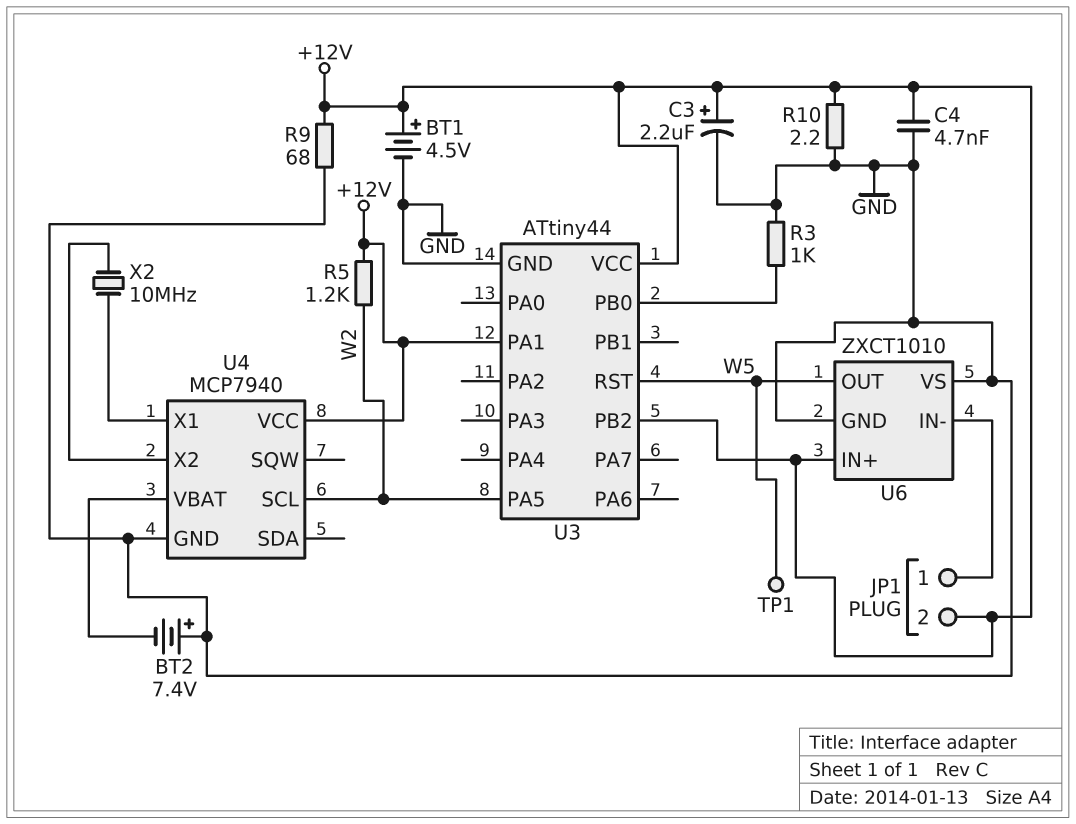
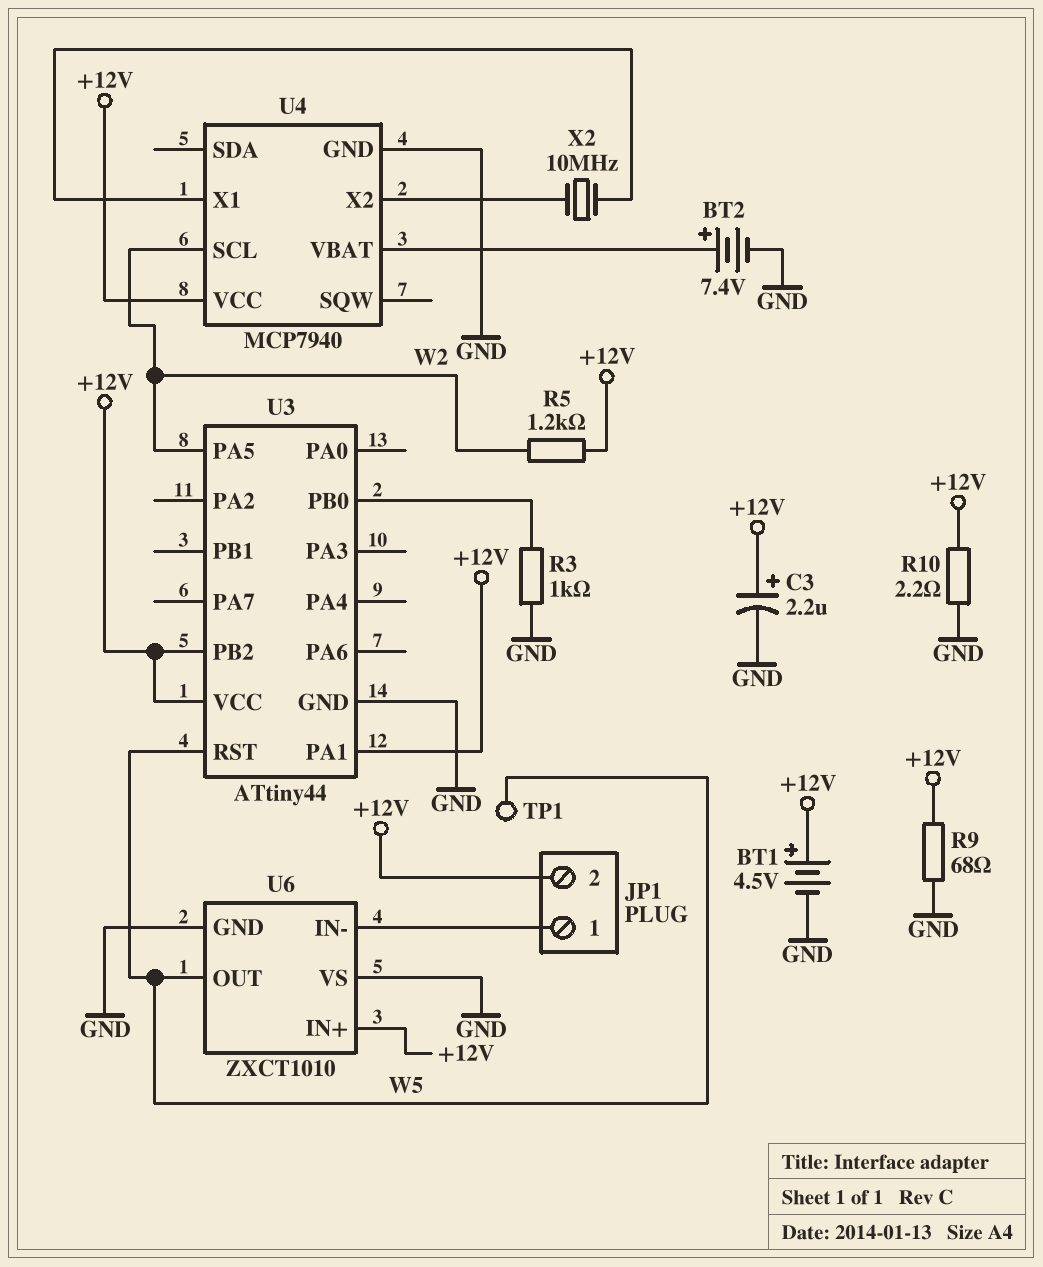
BT2: 7.4V (plus GND, minus U4/VBAT) -> 7.4V (plus U4/VBAT, minus GND)
C4: 4.7nF (+12V, GND) -> none

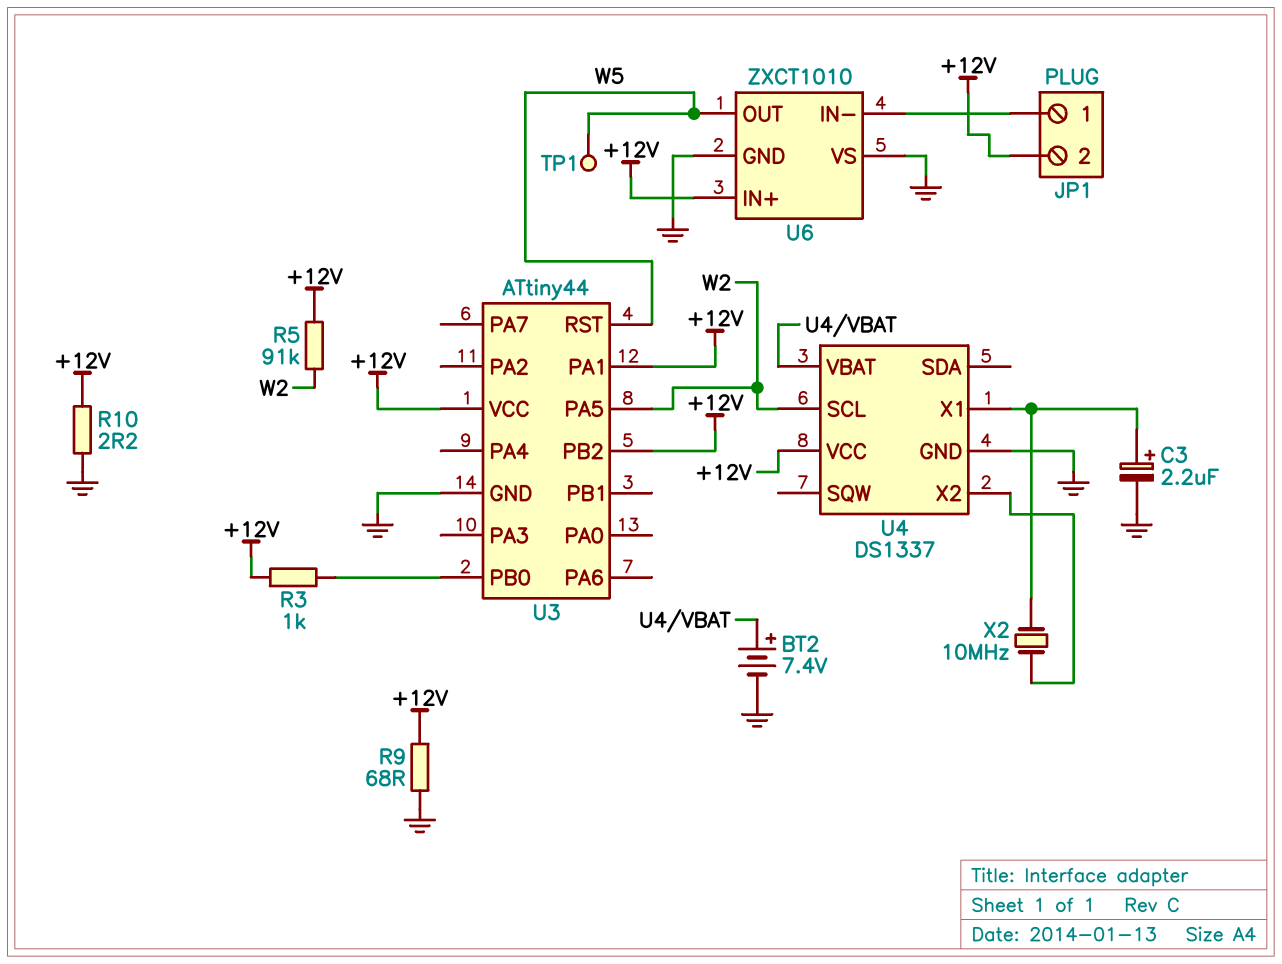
BT1: 4.5V (plus +12V, minus GND) -> none
C3: 2.2uF (plus +12V, minus GND) -> 2.2uF (plus U4/X1, minus GND)
R3: 1k (GND, U3/PB0) -> 1k (+12V, U3/PB0)
R5: 1.2k (+12V, W2) -> 91k (+12V, W2)
U4: MCP7940 -> DS1337

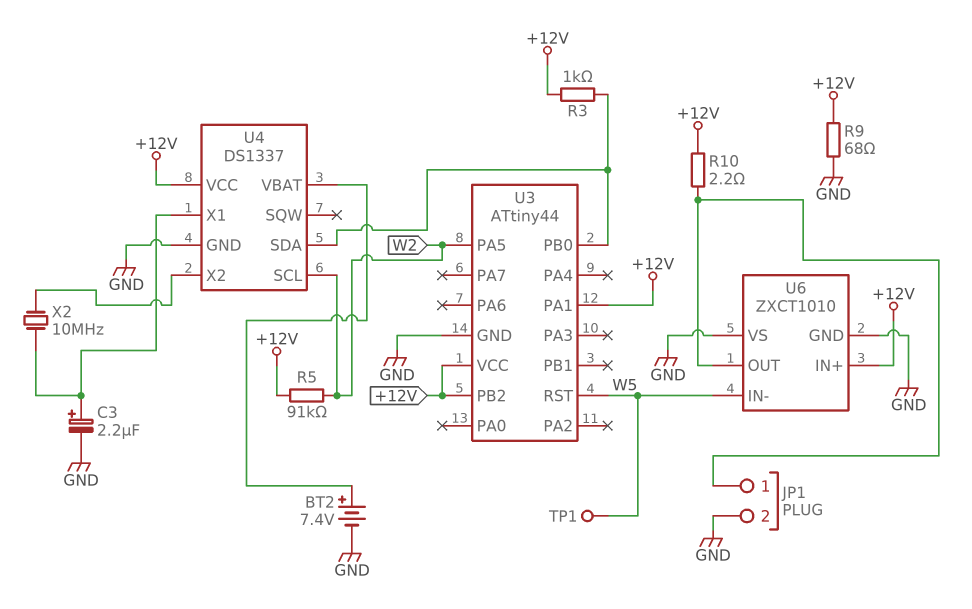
JP1 pin 2: +12V -> GND
R10: 2.2 (+12V, GND) -> 2.2 (+12V, JP1/1)
U4 pin SDA: none -> U3/PB0
U6 pin IN-: JP1/1 -> W5
U6 pin OUT: W5 -> JP1/1

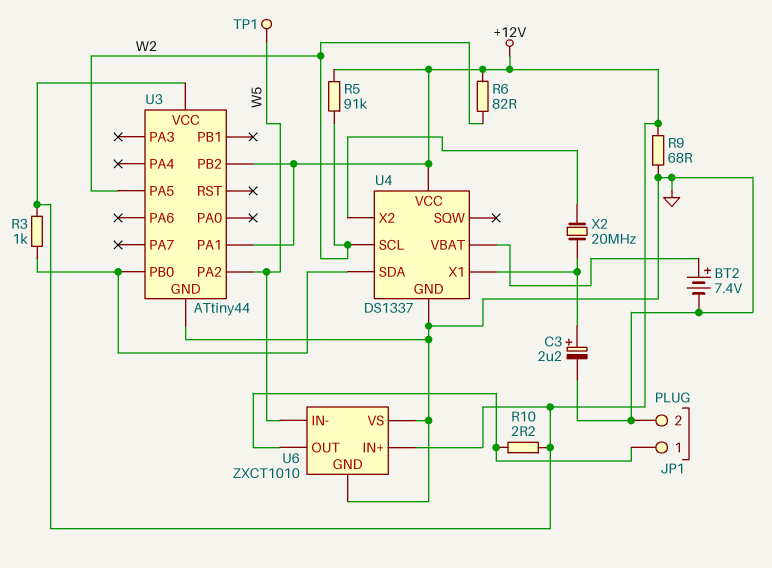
R6: none -> 82 (+12V, W2)
U3 pin PA2: none -> W5
U3 pin RST: W5 -> none
X2: 10MHz (U4/X1, U4/X2) -> 20MHz (U4/X1, U4/X2)

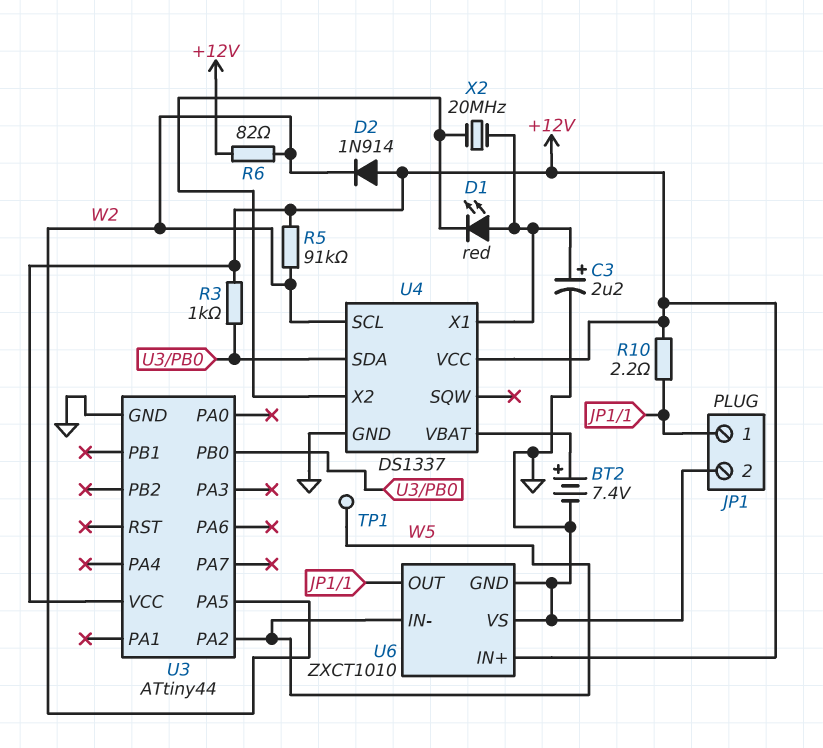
D1: none -> LED red (A U4/X1, K U4/X2)
D2: none -> diode 1N914 (A +12V, K W2)
R9: 68 (+12V, GND) -> none
U3 pin PA1: +12V -> none
U3 pin PB2: +12V -> none

